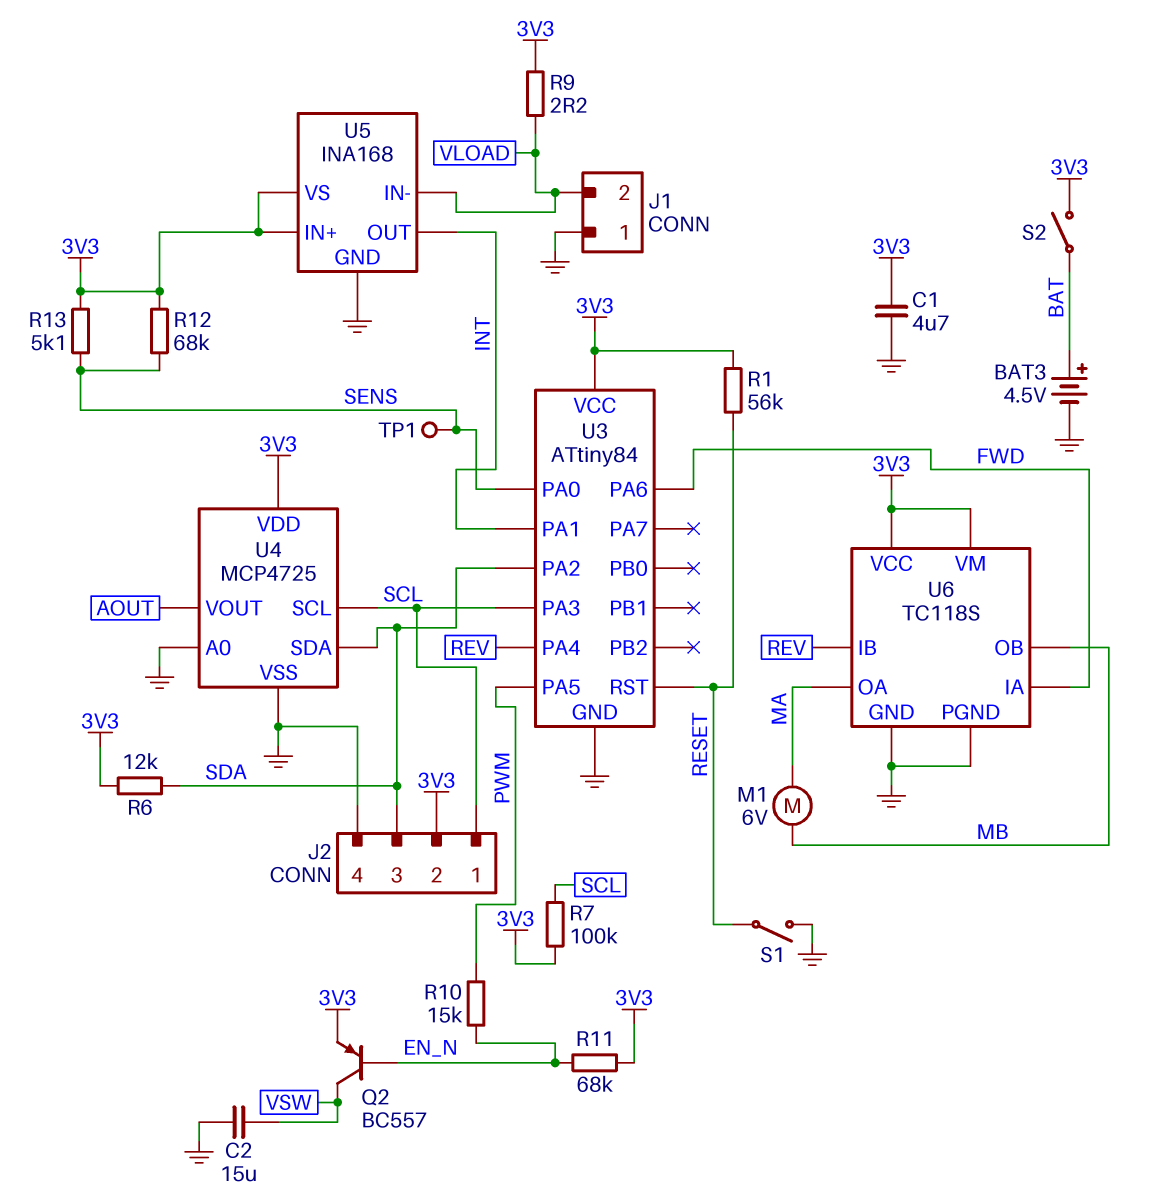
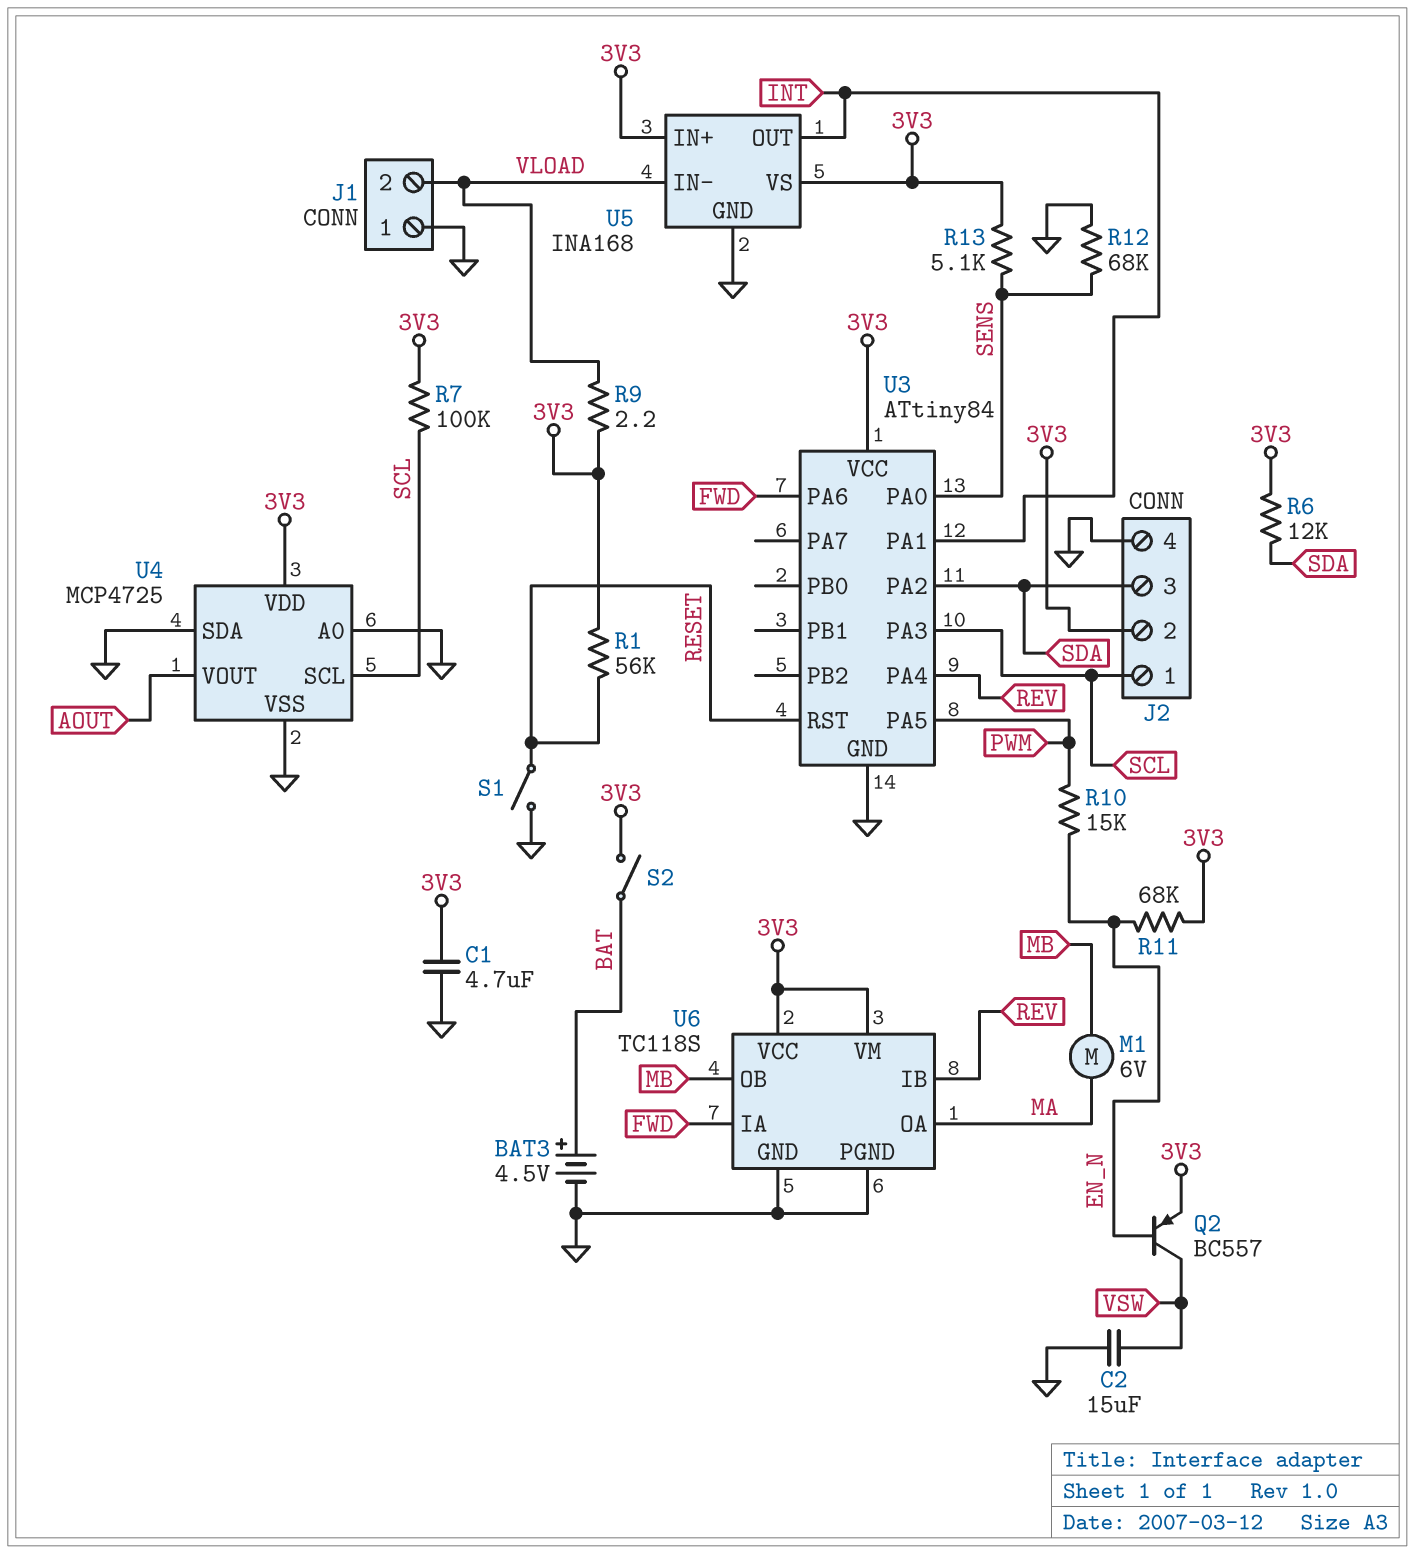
R12: 68k (3V3, SENS) -> 68k (GND, SENS)
TP1: test point (SENS) -> none
U4 pin SDA: SDA -> GND

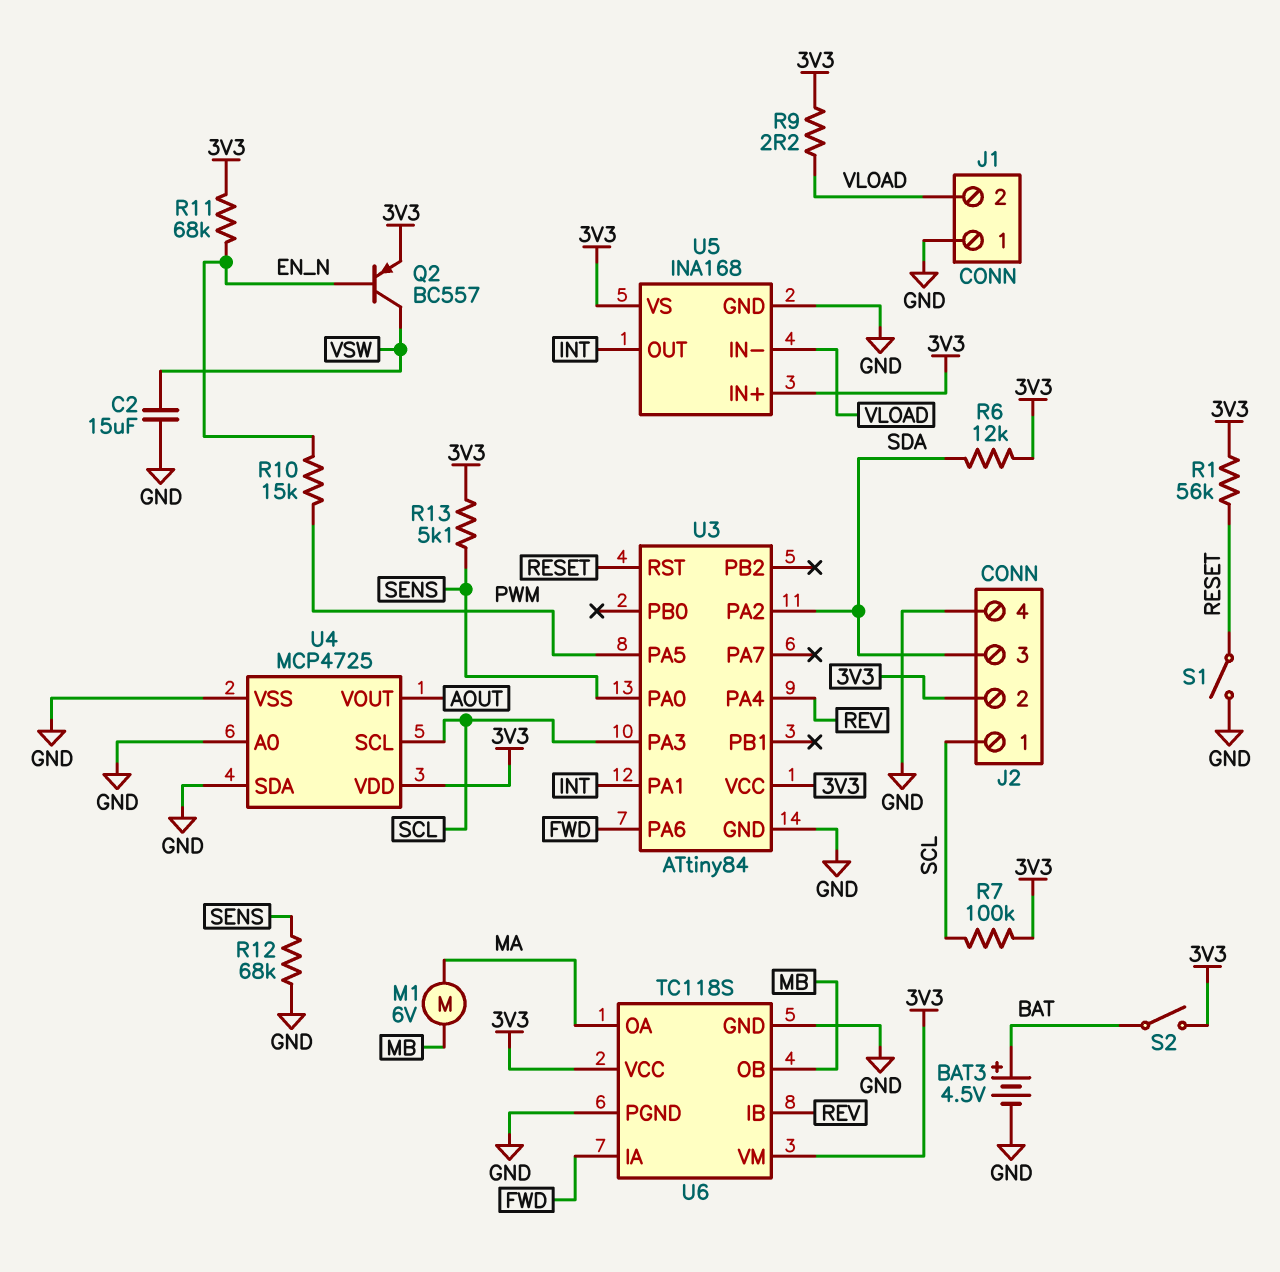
C1: 4.7uF (3V3, GND) -> none

